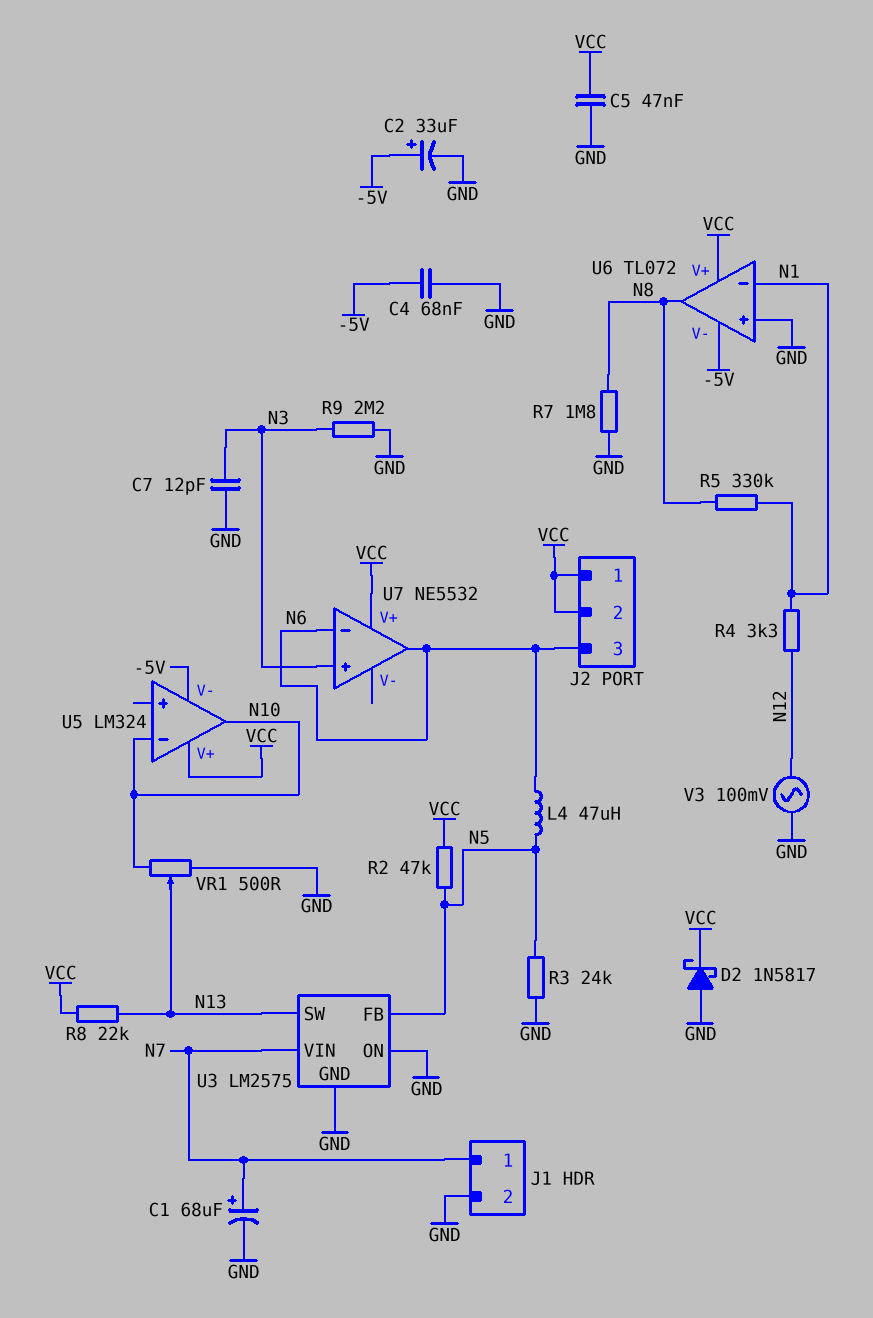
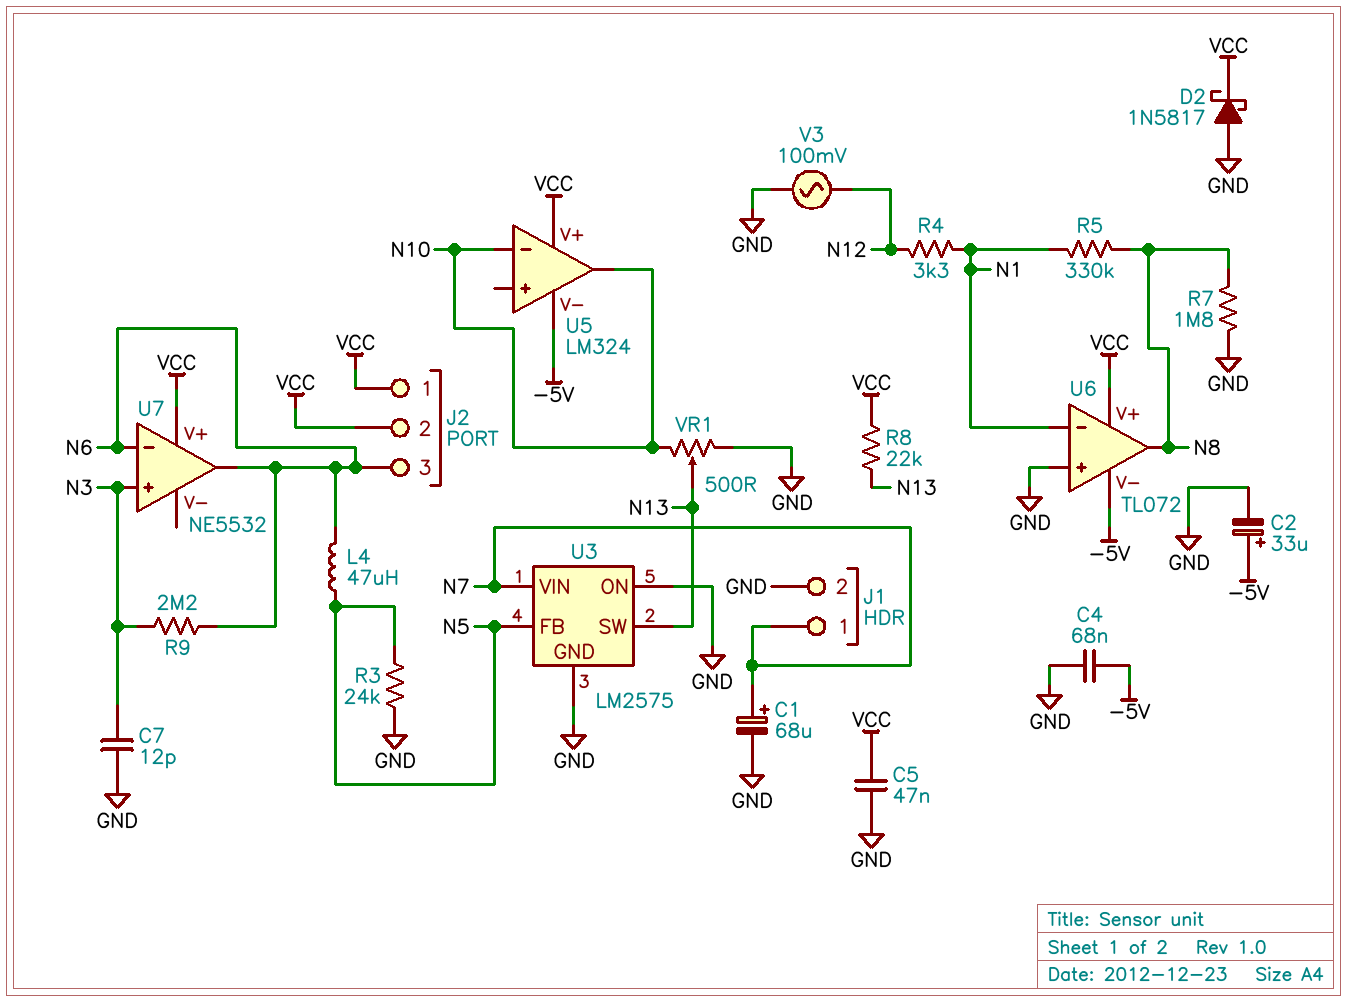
R2: 47k (N5, VCC) -> none
R9: 2.2M (GND, N3) -> 2.2M (N3, N6)

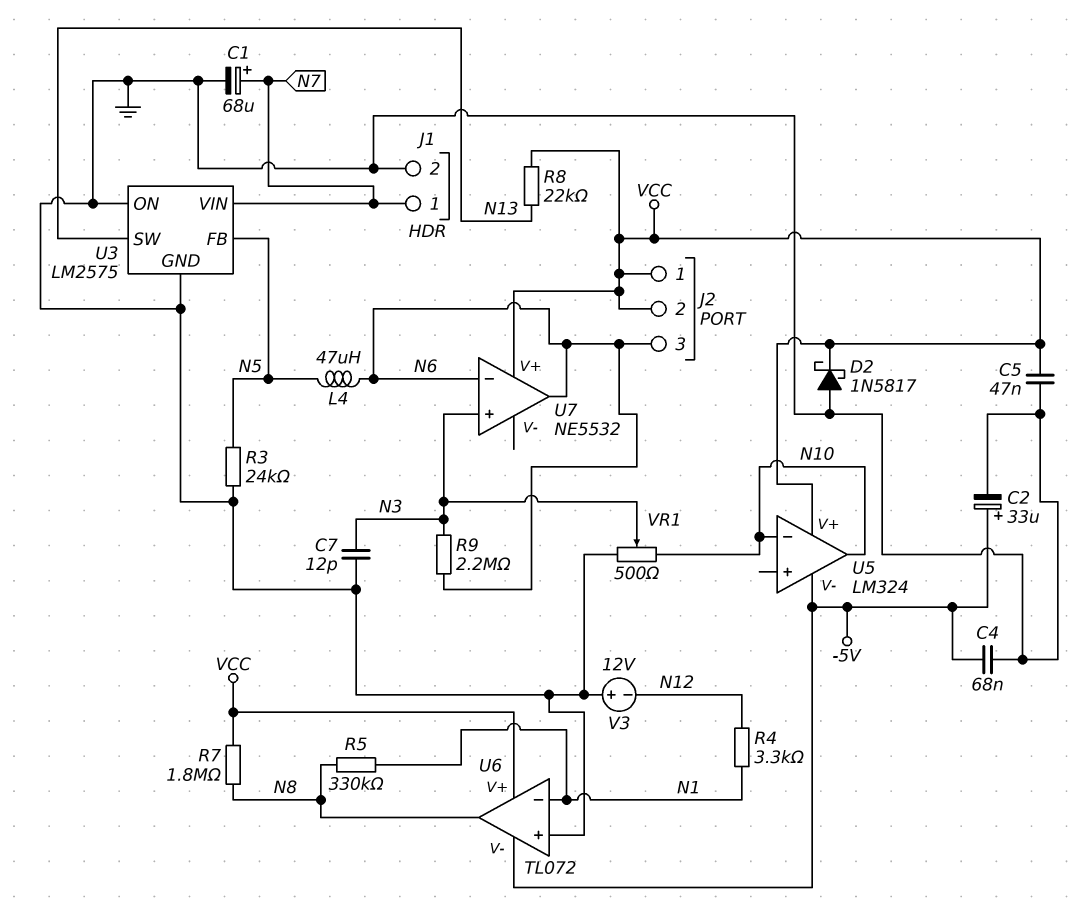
R7: 1.8M (GND, N8) -> 1.8M (N8, VCC)
V3: AC 100mV (GND, N12) -> 12V (plus GND, minus N12)
VR1: 500 (GND, N10, wiper N13) -> 500 (GND, N10, wiper N3)

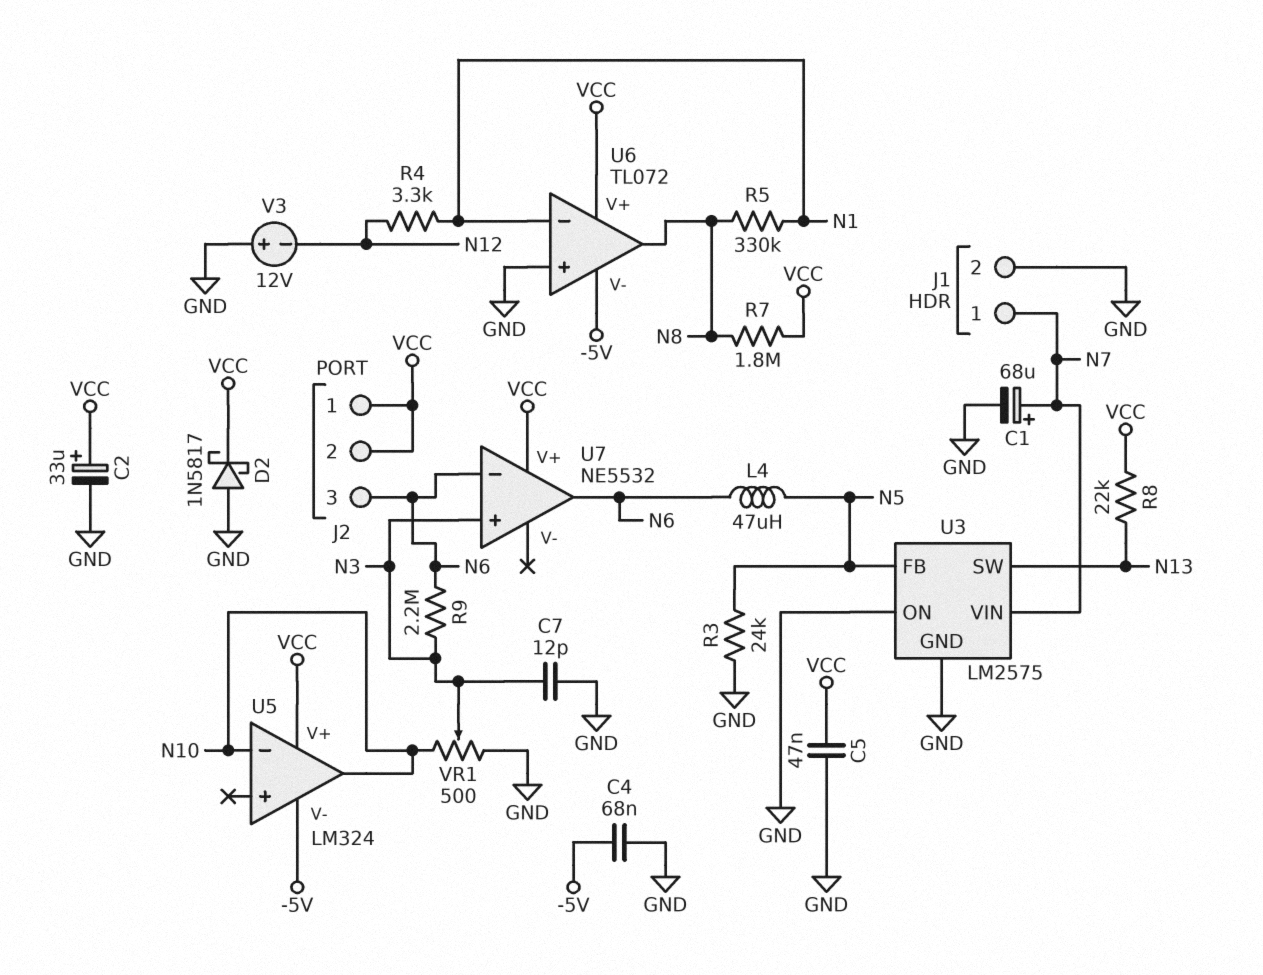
C2: 33uF (plus -5V, minus GND) -> 33uF (plus VCC, minus GND)

